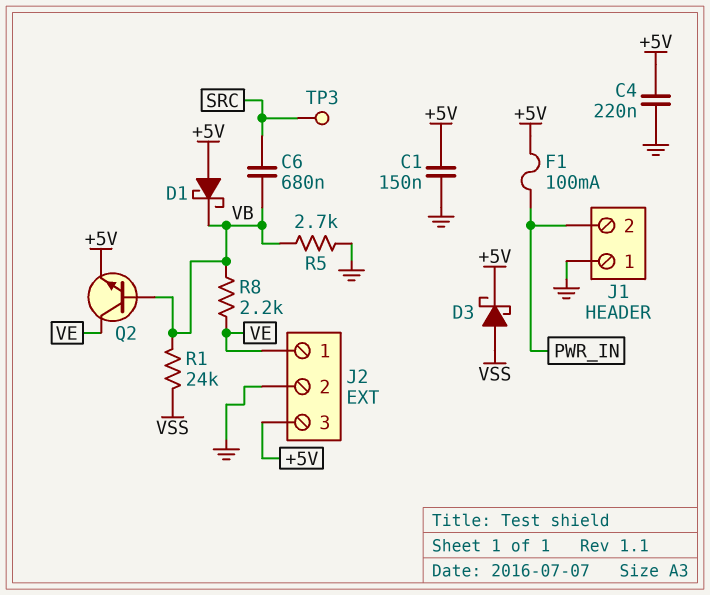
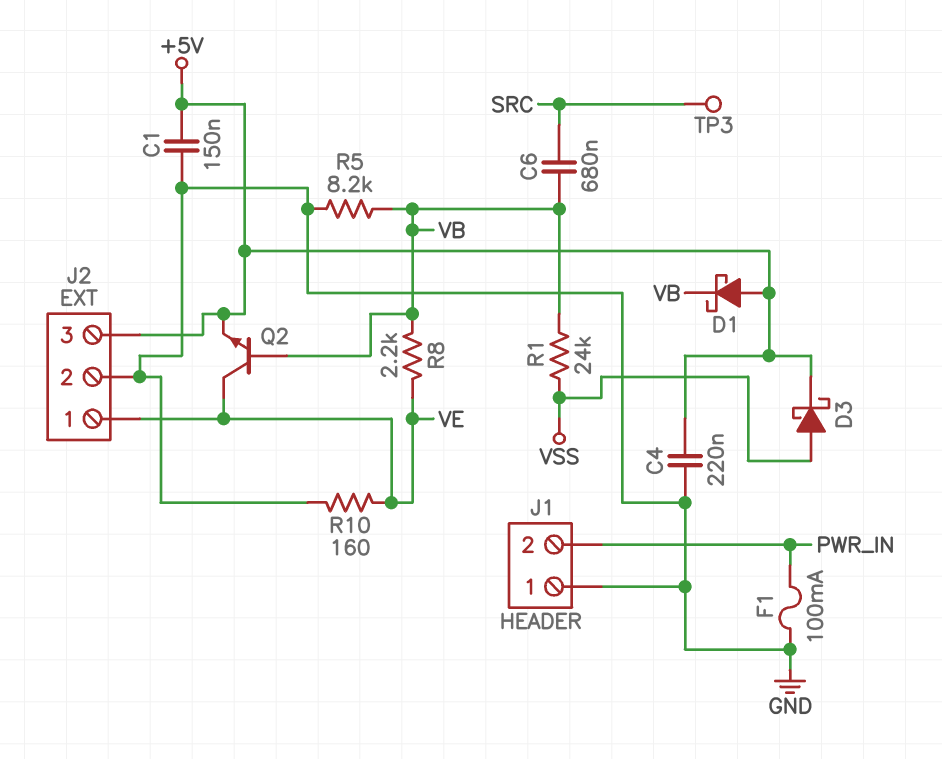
F1: 100mA (+5V, PWR_IN) -> 100mA (GND, PWR_IN)
R5: 2.7k (GND, VB) -> 8.2k (GND, VB)
R10: none -> 160 (GND, VE)

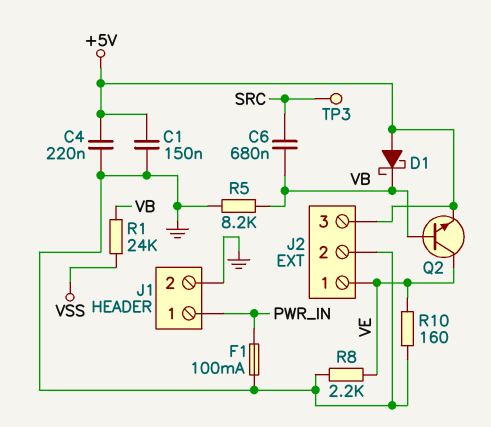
D3: schottky (A VSS, K +5V) -> none
J1 pin 1: GND -> PWR_IN
J1 pin 2: PWR_IN -> GND
R8: 2.2k (VB, VE) -> 2.2k (GND, VE)

